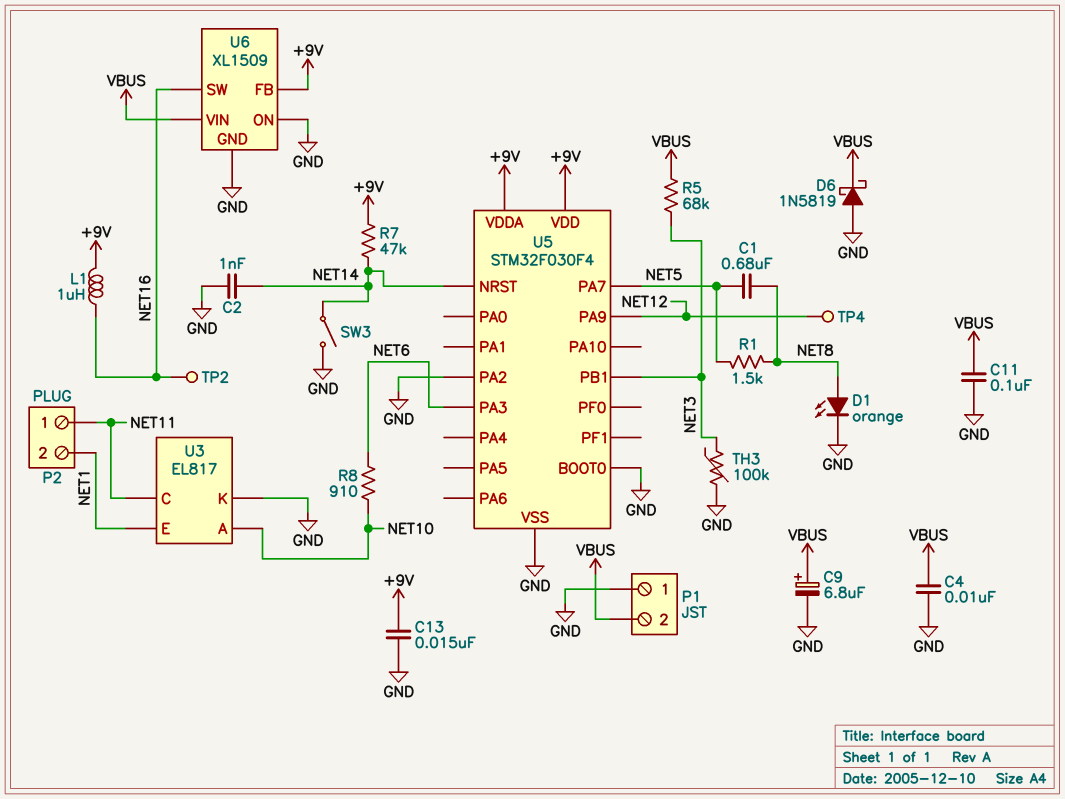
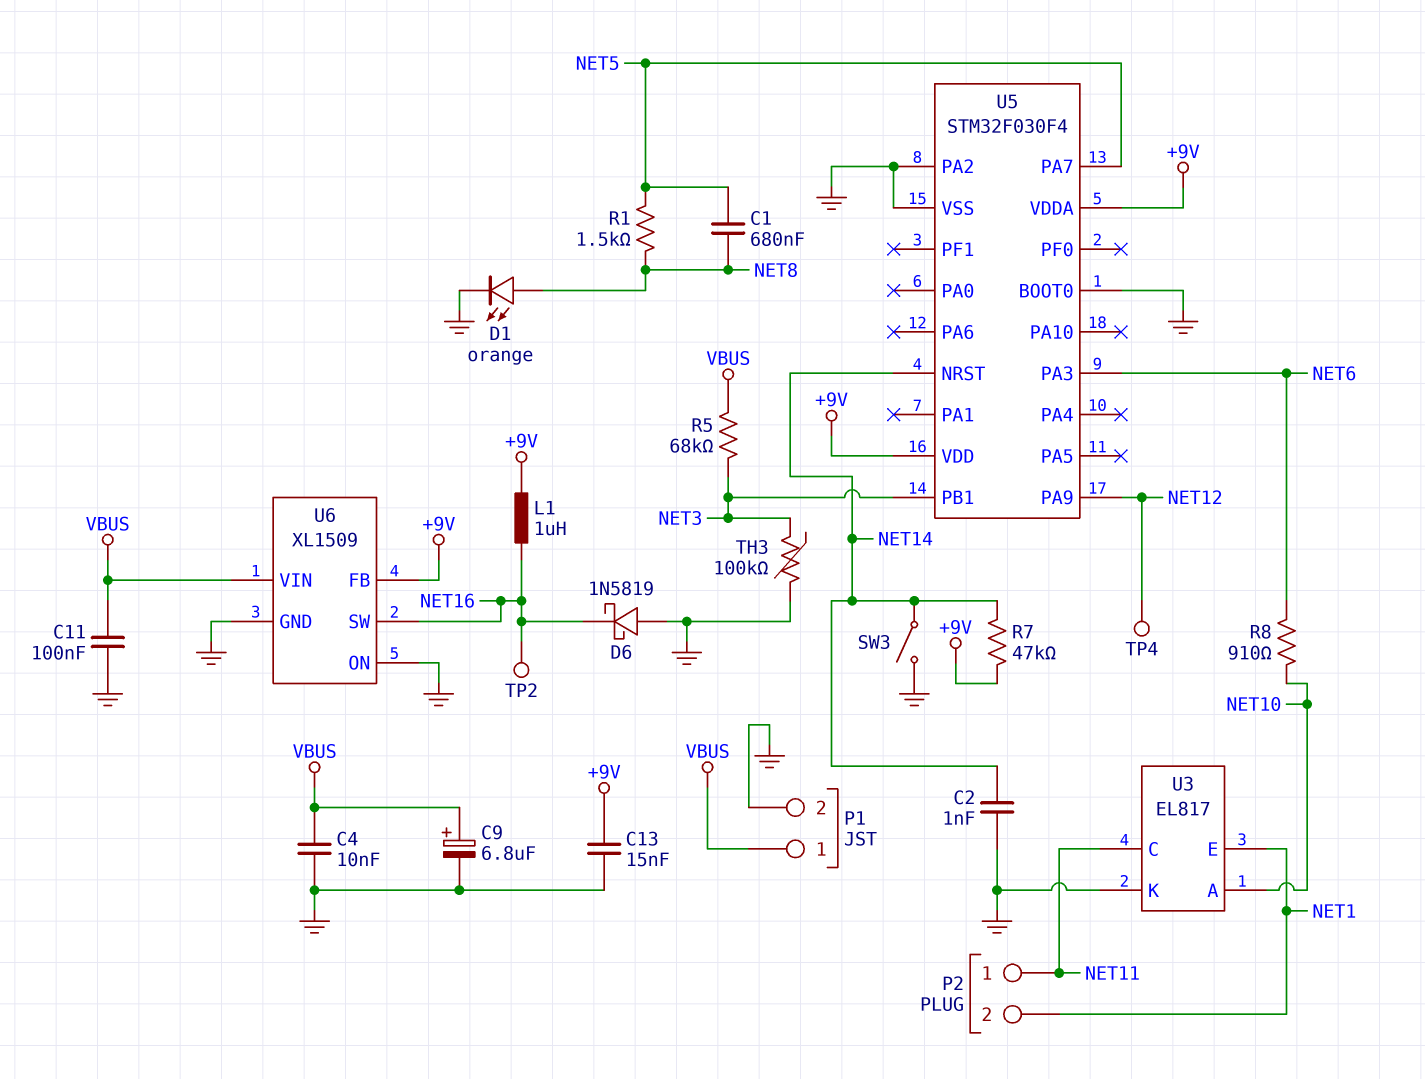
D6: schottky 1N5819 (A GND, K VBUS) -> schottky 1N5819 (A GND, K NET16)
P1 pin 1: GND -> VBUS
P1 pin 2: VBUS -> GND

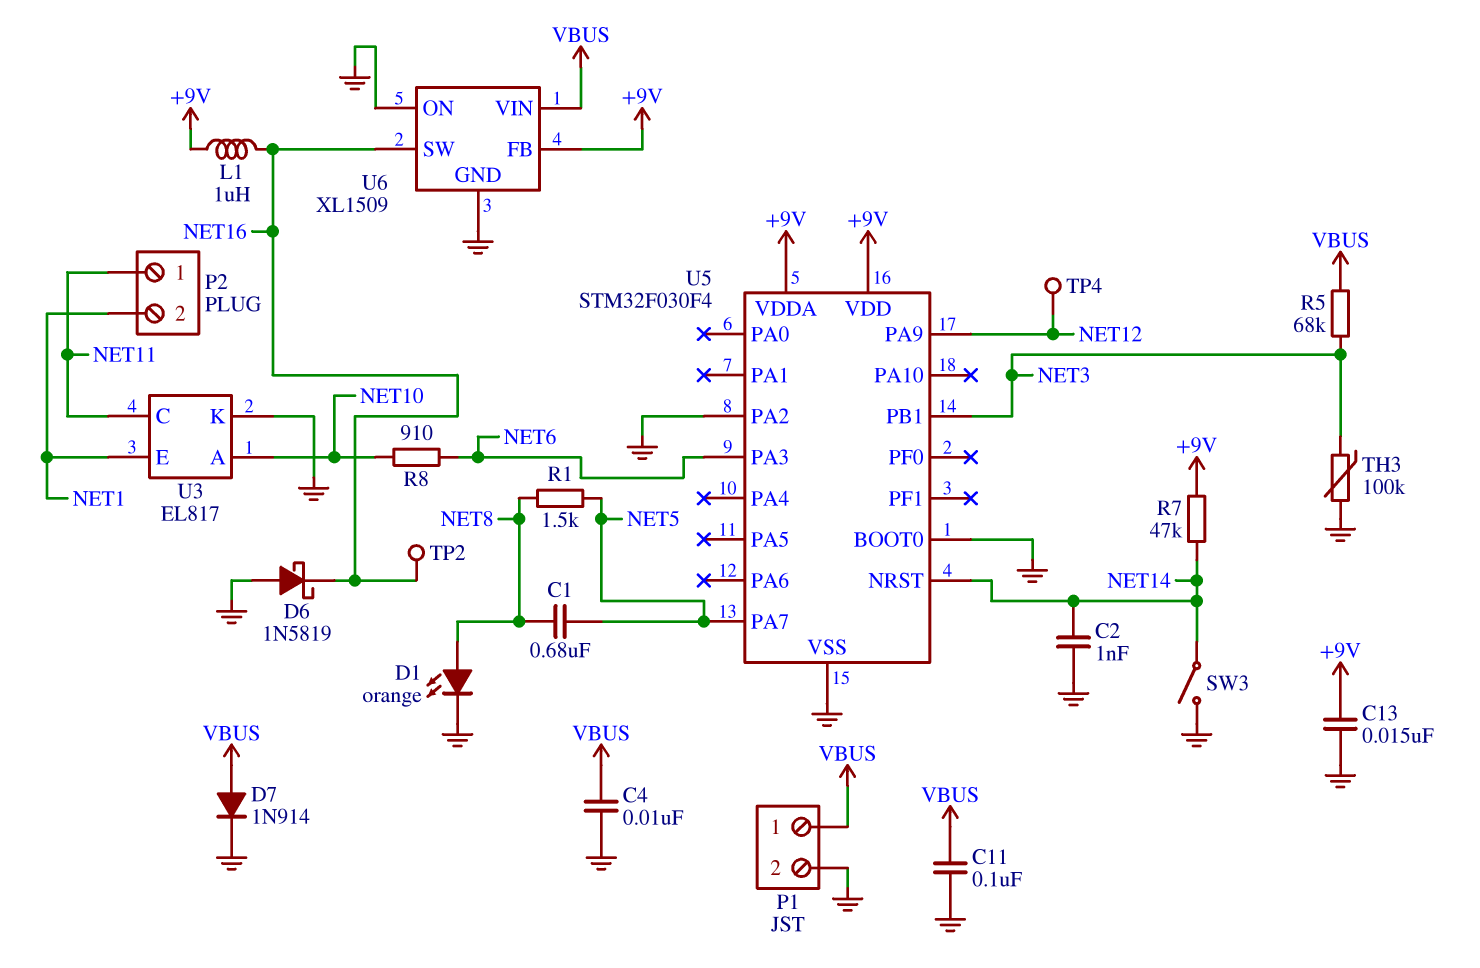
C9: 6.8uF (plus VBUS, minus GND) -> none
D7: none -> diode 1N914 (A VBUS, K GND)

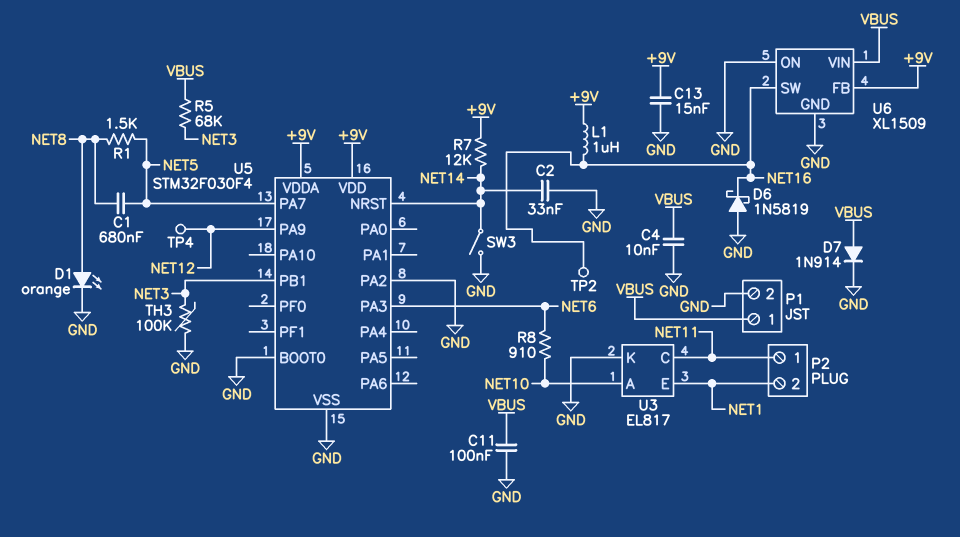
C2: 1nF (GND, NET14) -> 33nF (GND, NET14)
R7: 47k (+9V, NET14) -> 12k (+9V, NET14)

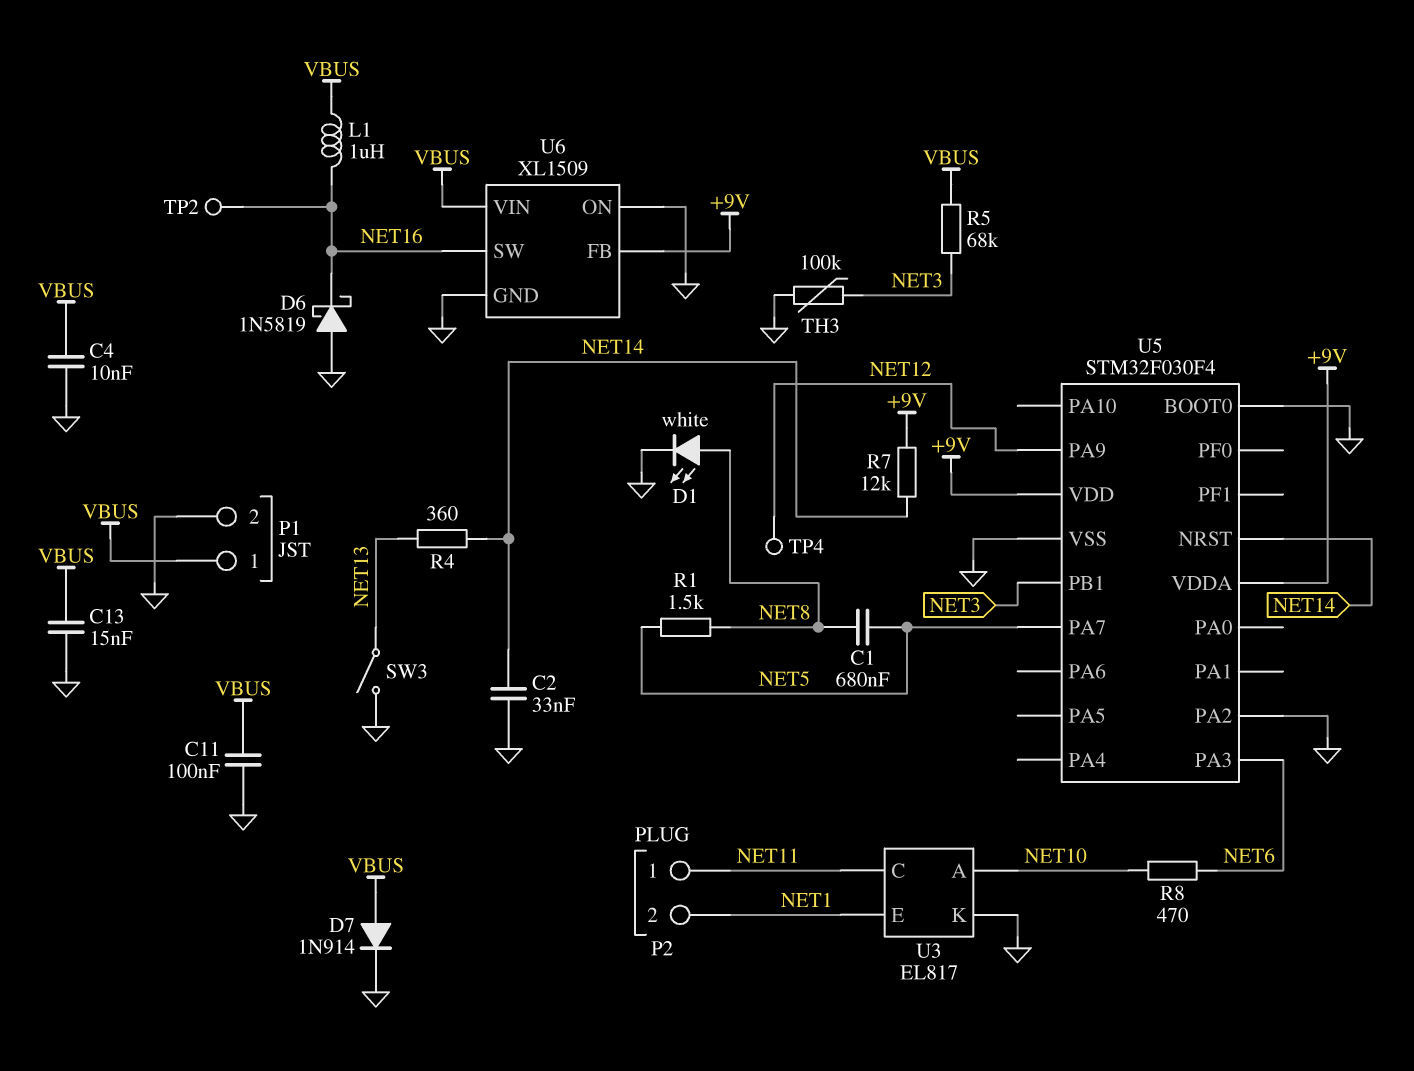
C13: 15nF (+9V, GND) -> 15nF (GND, VBUS)
D1: LED orange (A NET8, K GND) -> LED white (A NET8, K GND)
L1: 1uH (+9V, NET16) -> 1uH (NET16, VBUS)
R4: none -> 360 (NET13, NET14)
R8: 910 (NET6, NET10) -> 470 (NET6, NET10)
SW3: switch (GND, NET14) -> switch (GND, NET13)

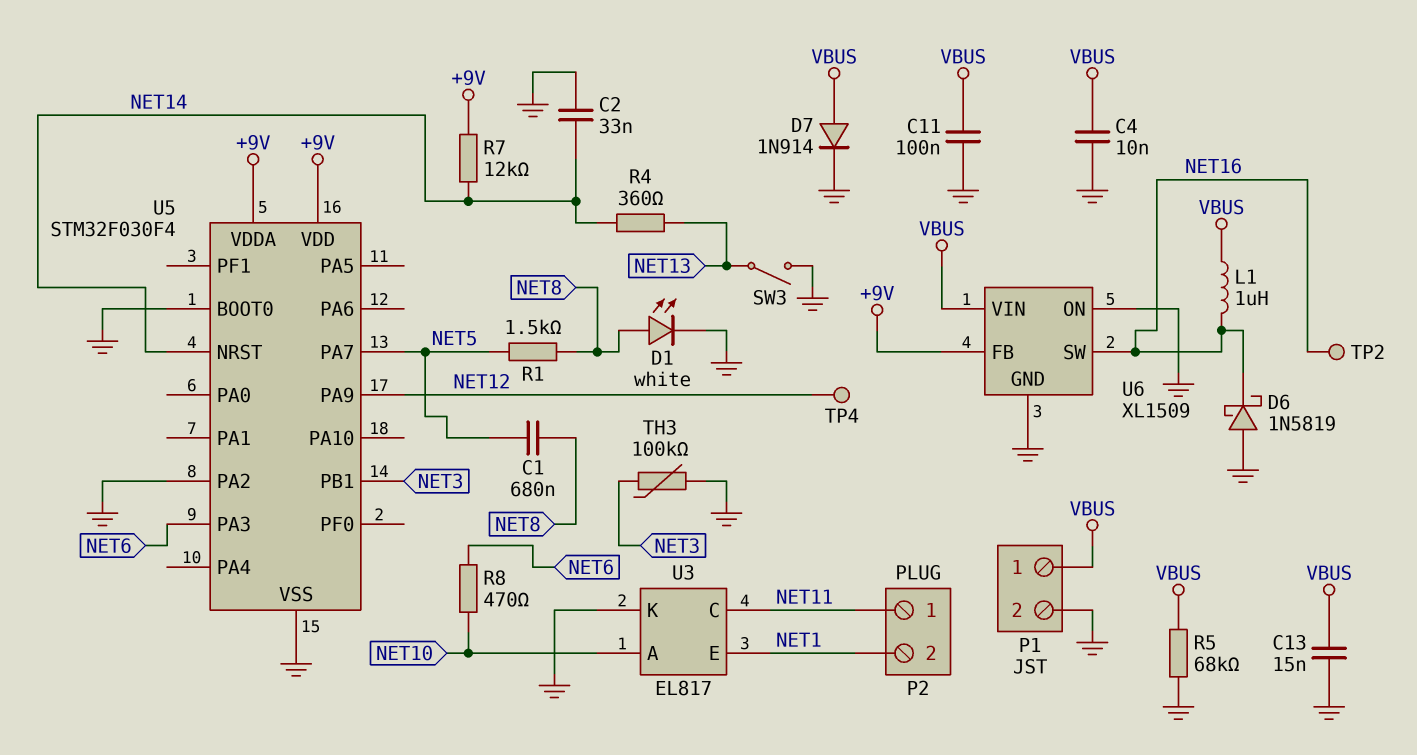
R5: 68k (NET3, VBUS) -> 68k (GND, VBUS)

